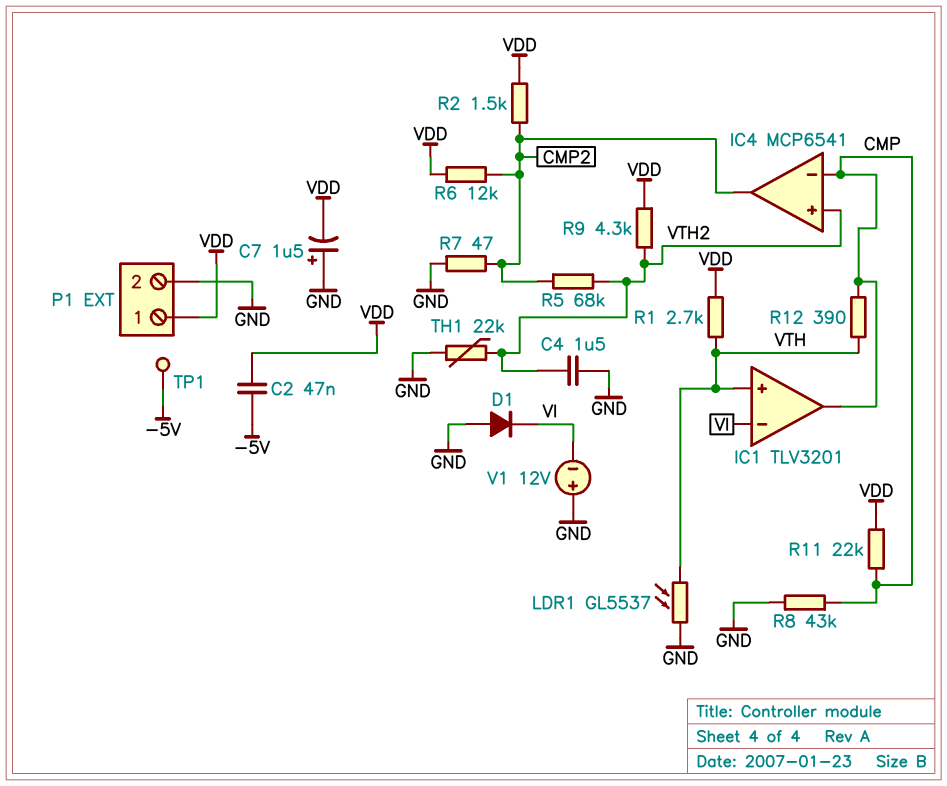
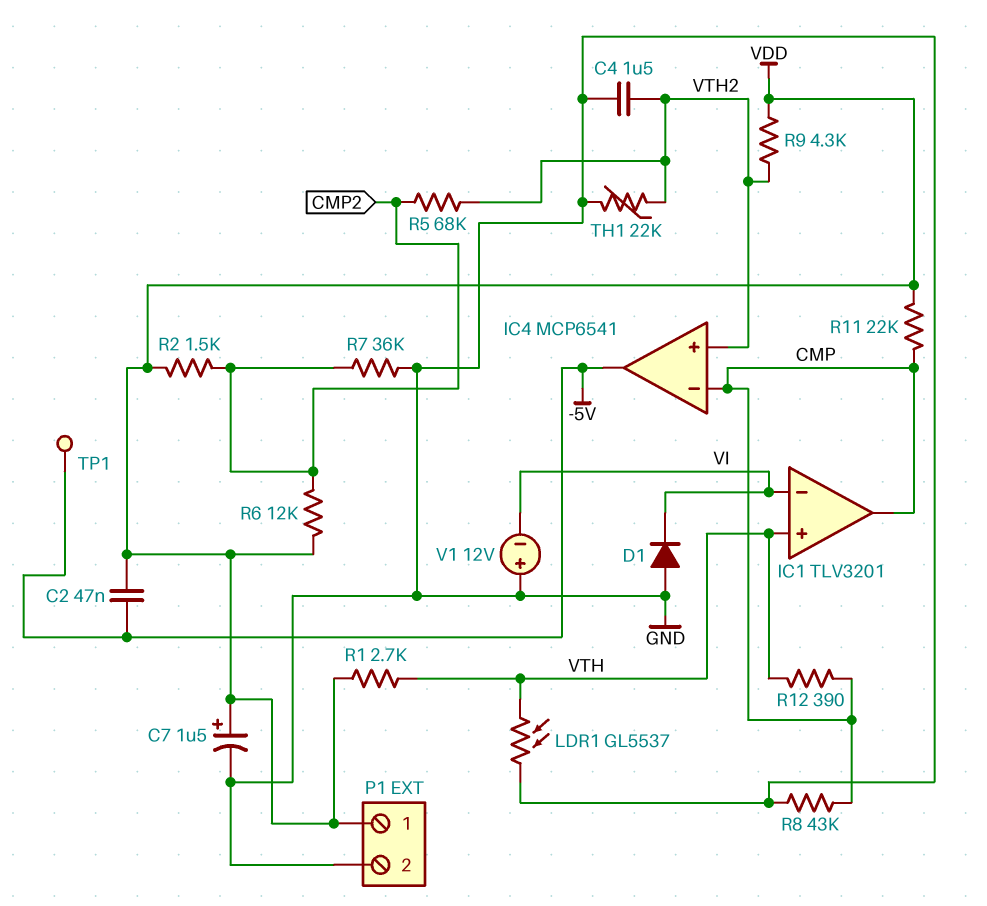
C7: 1.5uF (plus GND, minus VDD) -> 1.5uF (plus VDD, minus GND)
IC4 pin out: CMP2 -> -5V
R7: 47 (CMP2, GND) -> 36k (CMP2, GND)

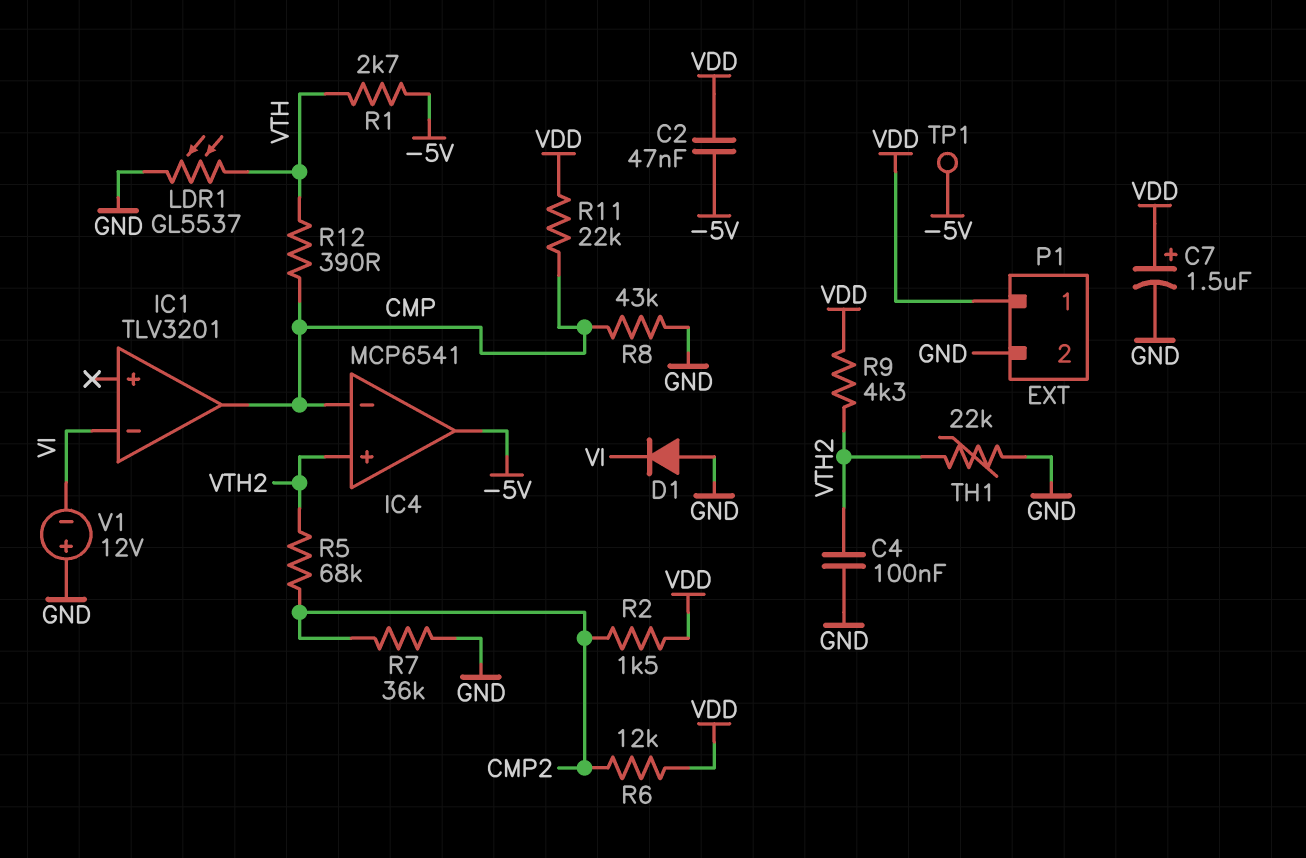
C4: 1.5uF (GND, VTH2) -> 100nF (GND, VTH2)
IC1 pin in+: VTH -> none
R1: 2.7k (VDD, VTH) -> 2.7k (-5V, VTH)

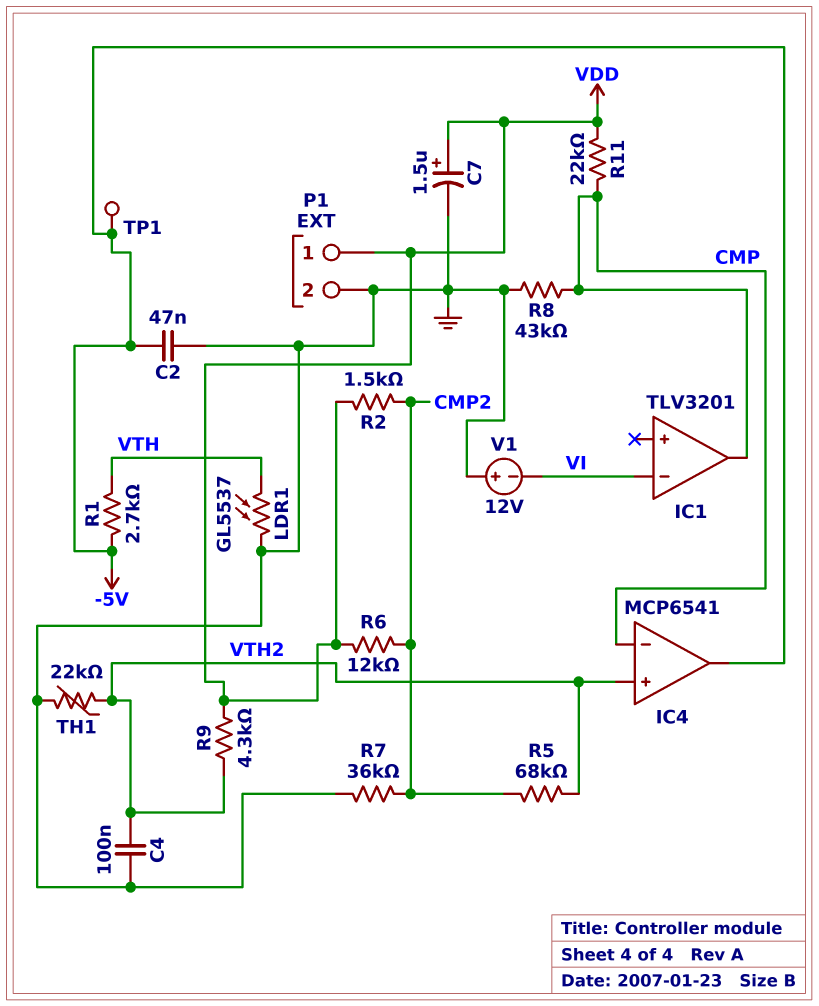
C2: 47nF (-5V, VDD) -> 47nF (-5V, GND)
D1: diode (A GND, K VI) -> none
R12: 390 (CMP, VTH) -> none

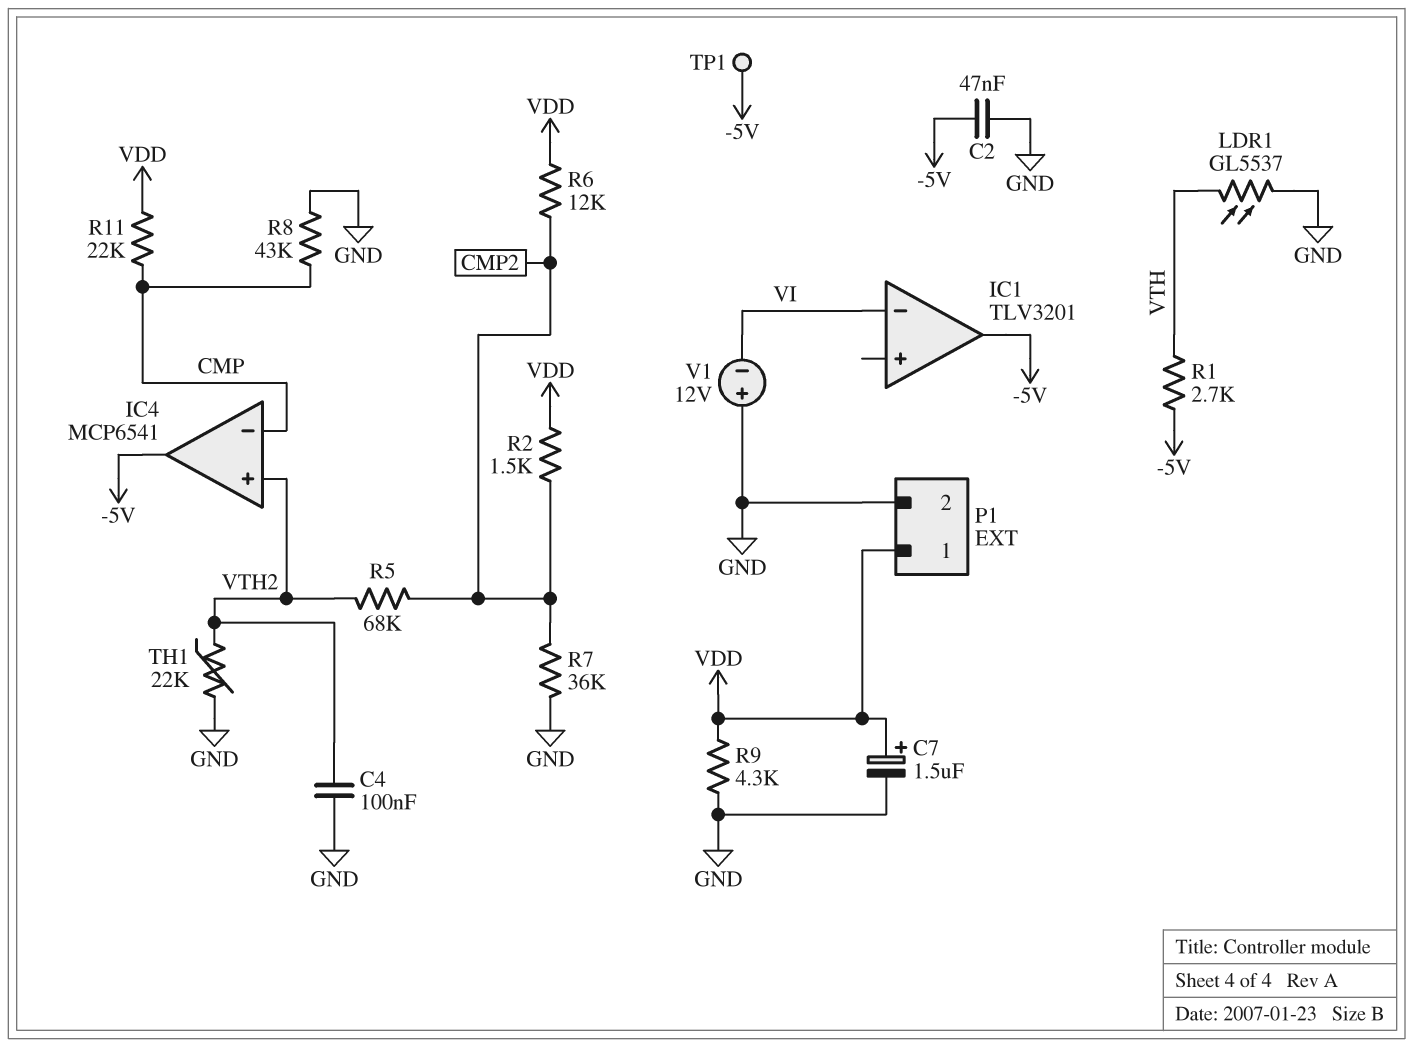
IC1 pin out: CMP -> -5V
R9: 4.3k (VDD, VTH2) -> 4.3k (GND, VDD)

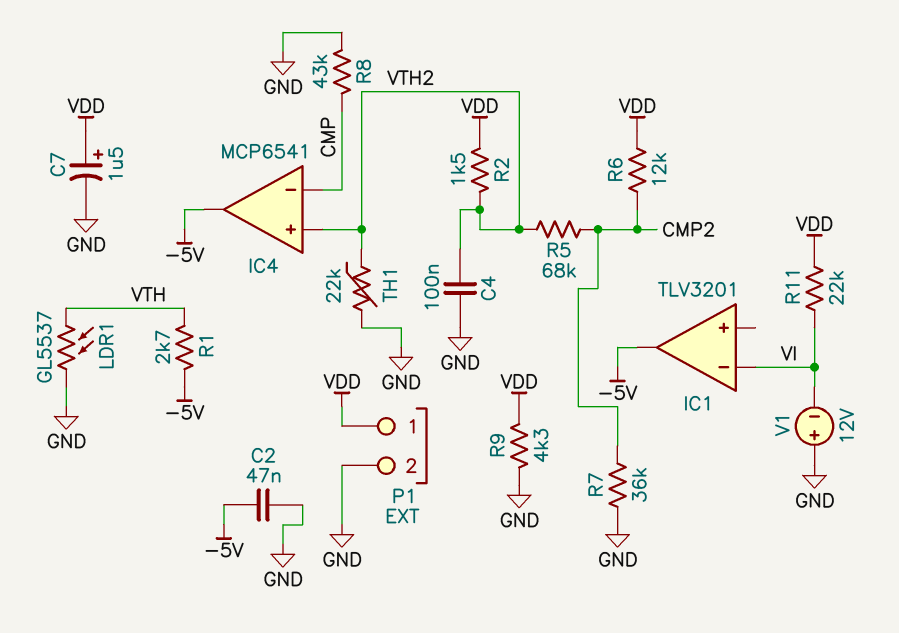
R2: 1.5k (CMP2, VDD) -> 1.5k (VDD, VTH2)
R11: 22k (CMP, VDD) -> 22k (VDD, VI)
TP1: test point (-5V) -> none

